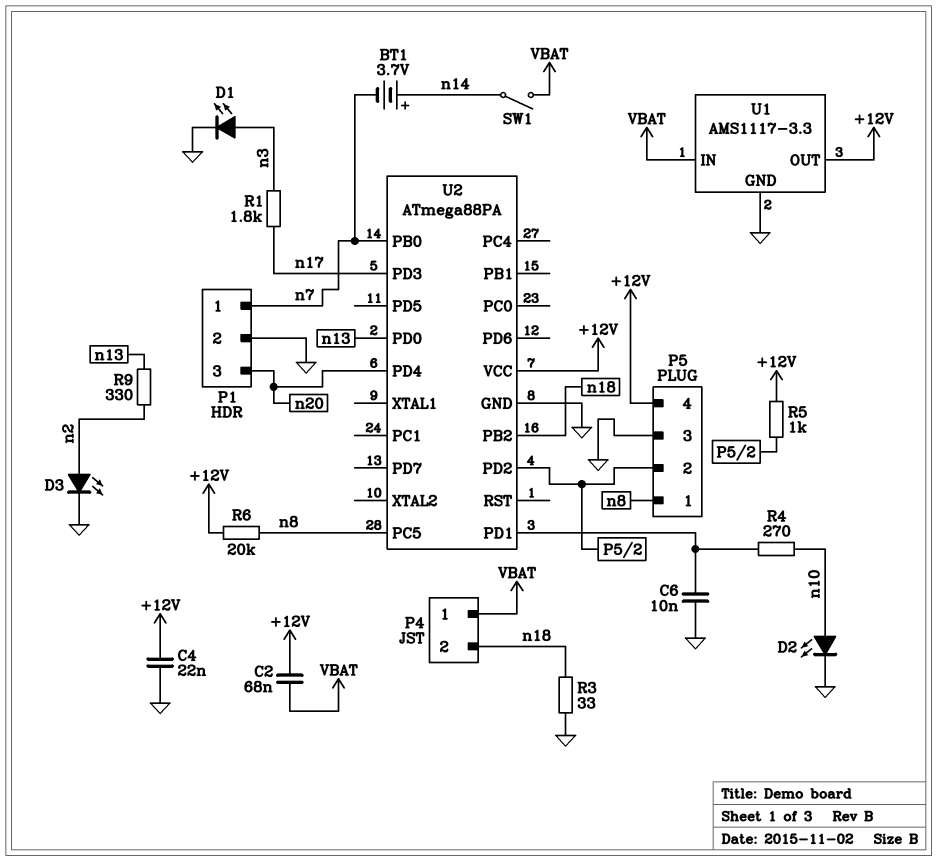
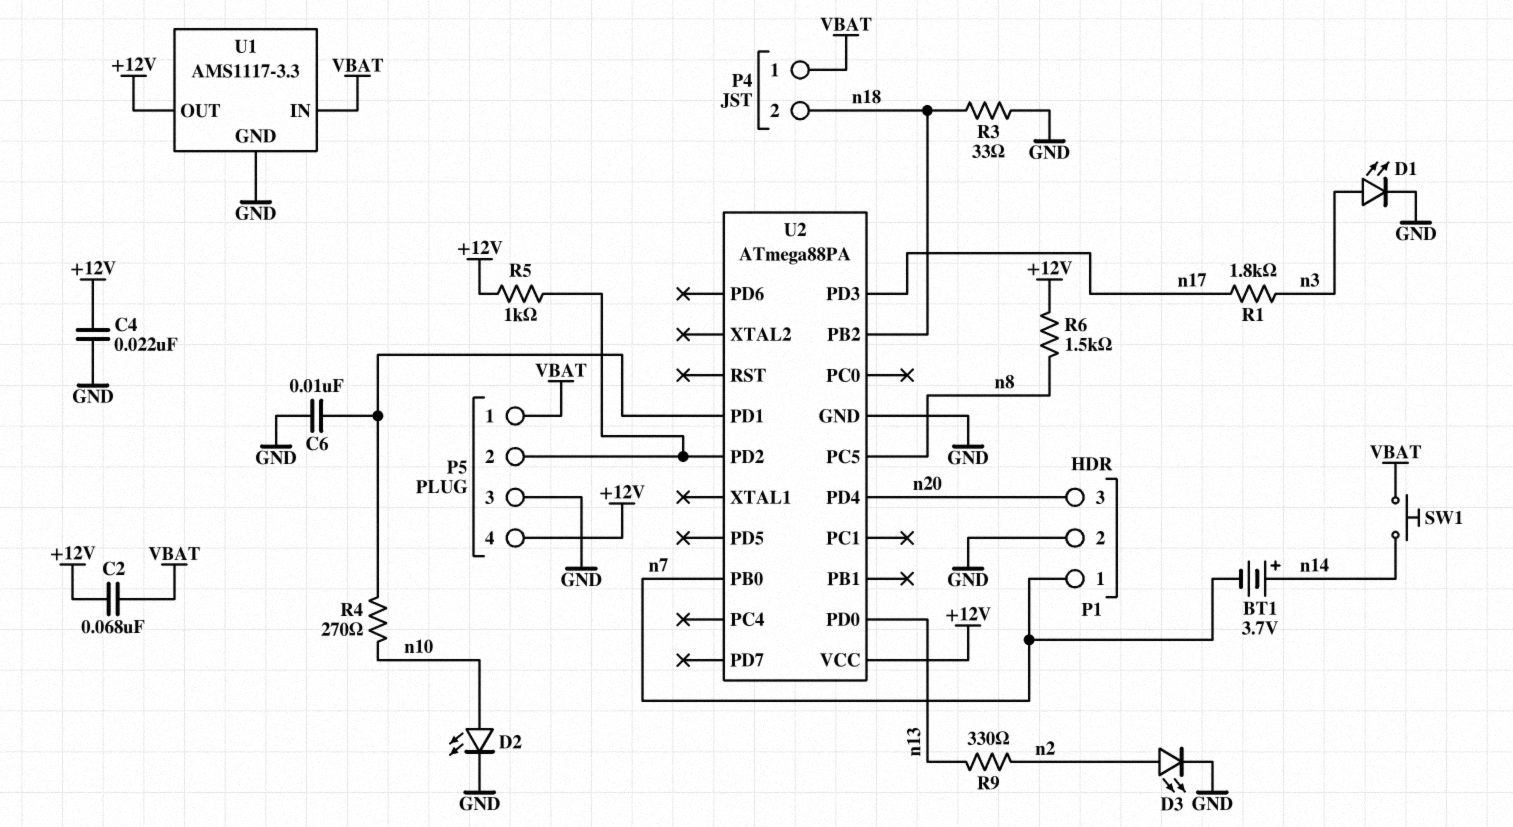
P5 pin 1: n8 -> VBAT
R6: 20k (+12V, n8) -> 1.5k (+12V, n8)
SW1: switch (VBAT, n14) -> button (VBAT, n14)

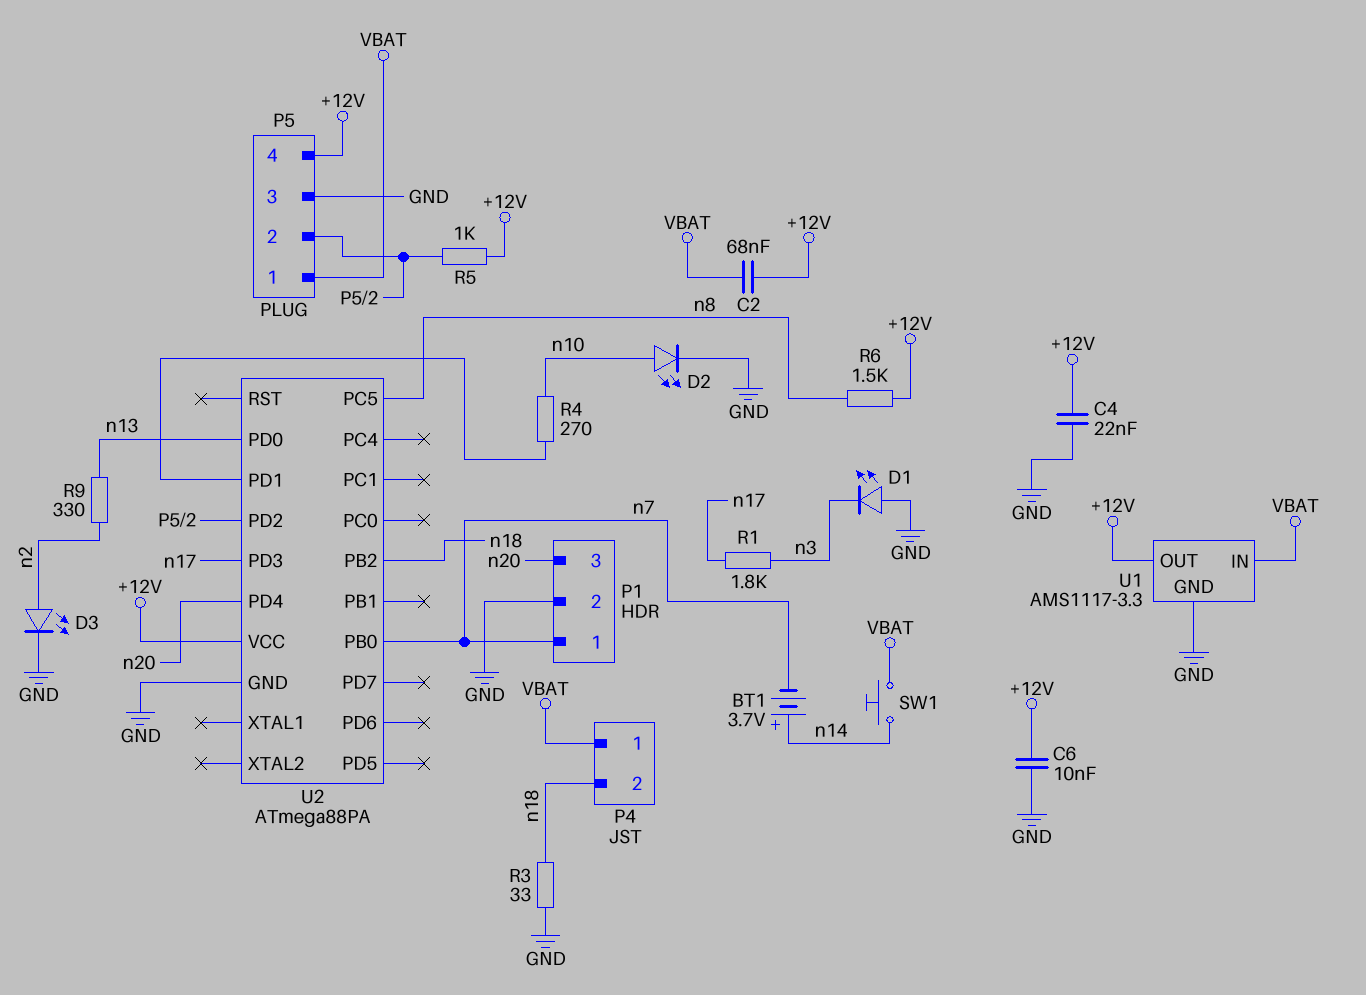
C6: 10nF (GND, U2/PD1) -> 10nF (+12V, GND)
D1: LED (A n3, K GND) -> LED (A GND, K n3)

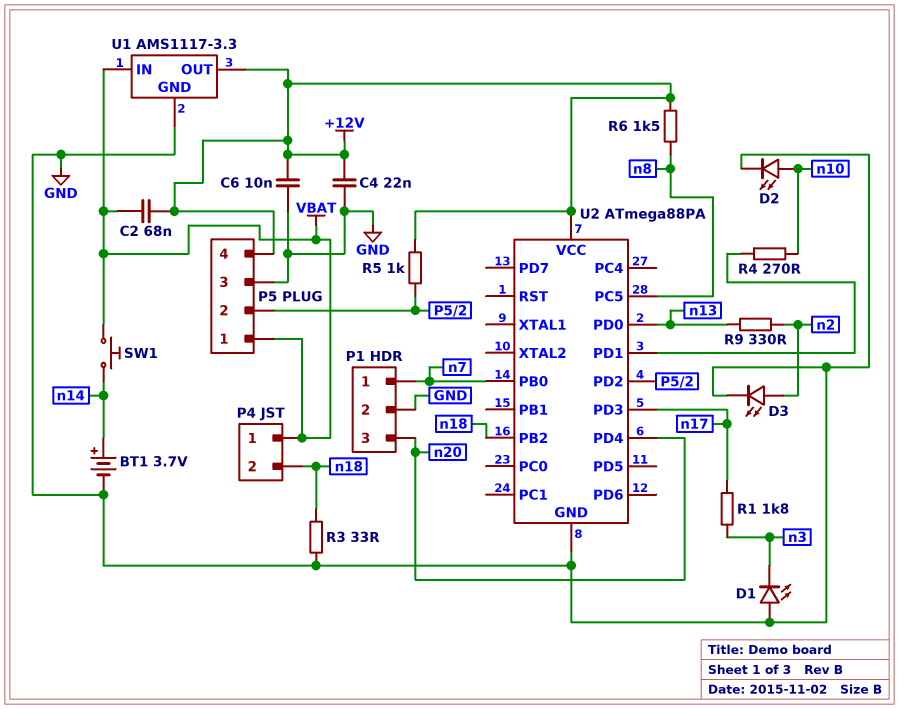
BT1: 3.7V (plus n14, minus n7) -> 3.7V (plus n14, minus GND)

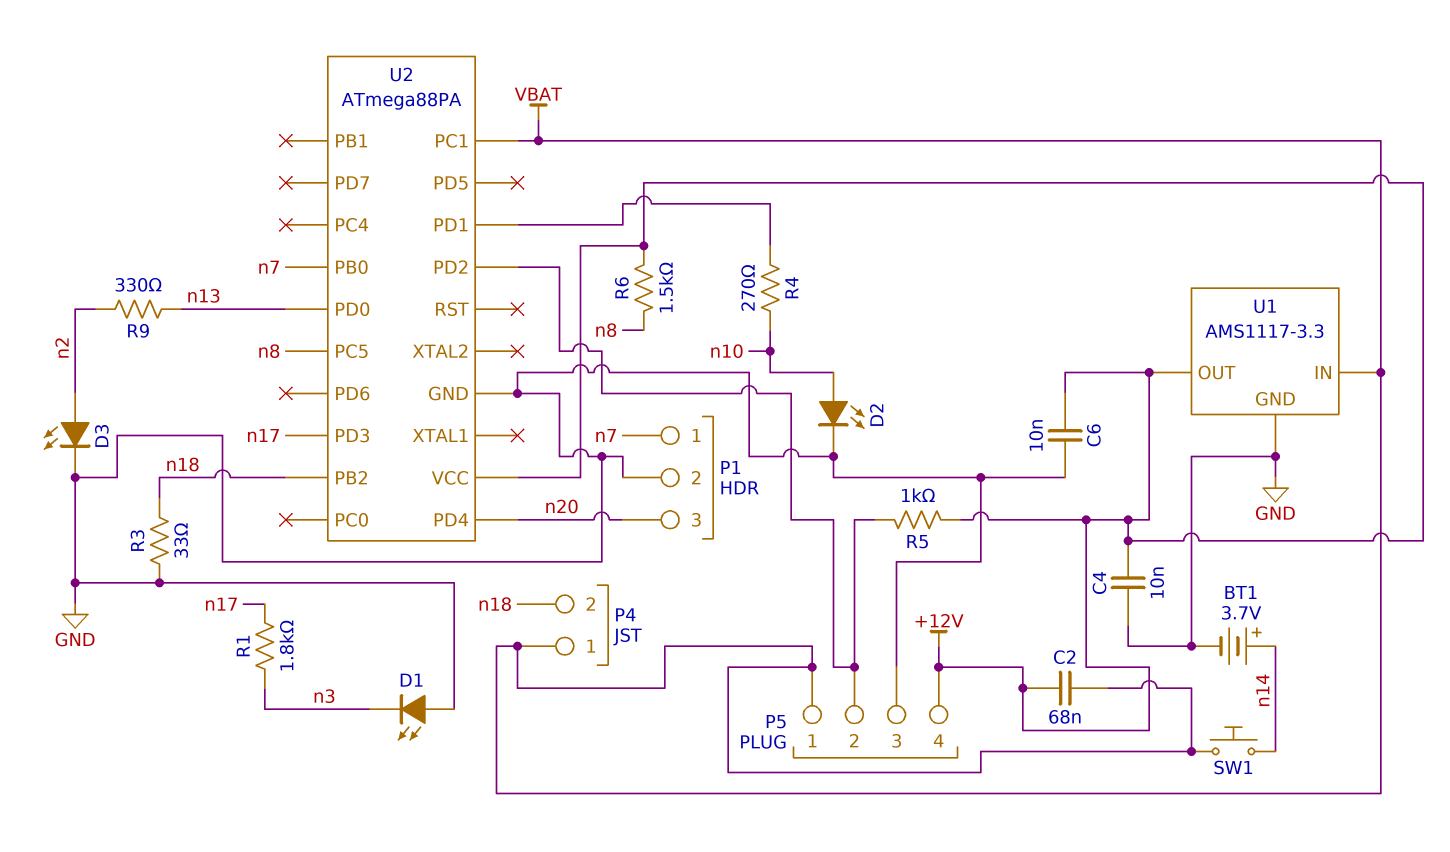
C4: 22nF (+12V, GND) -> 10nF (+12V, GND)
U2 pin PC1: none -> VBAT

